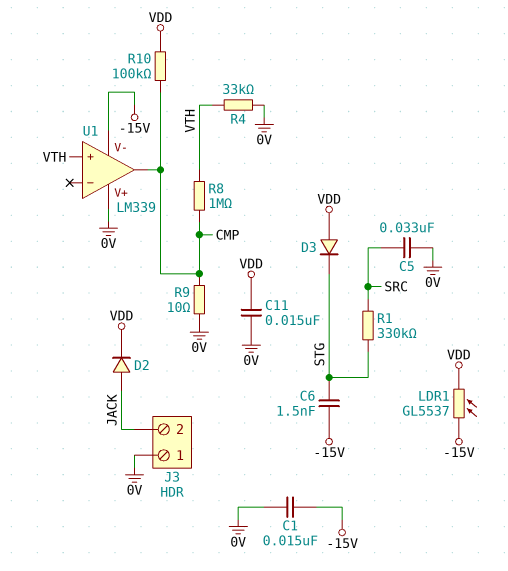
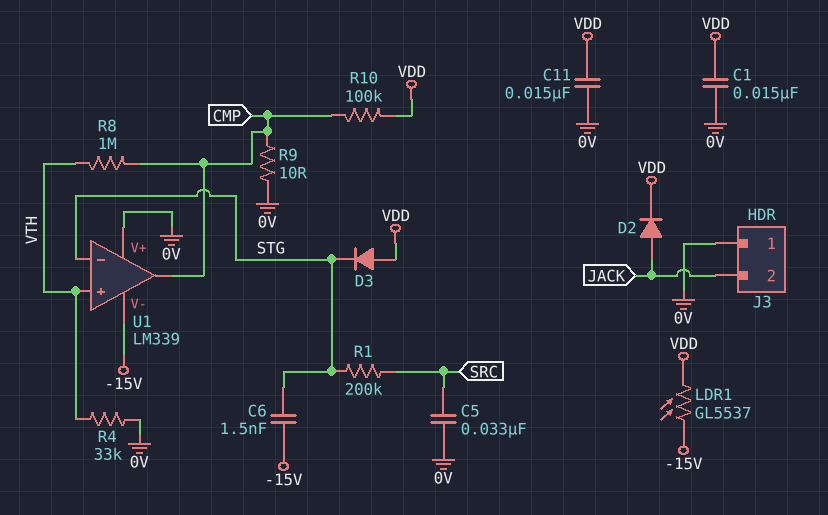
C1: 15nF (-15V, 0V) -> 15nF (0V, VDD)
R1: 330k (SRC, STG) -> 200k (SRC, STG)
U1 pin in-: none -> STG

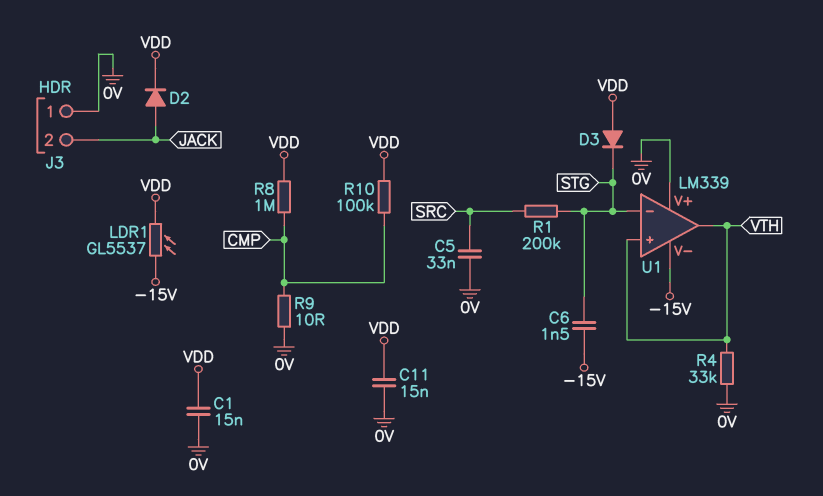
R8: 1M (CMP, VTH) -> 1M (CMP, VDD)
U1 pin out: CMP -> VTH

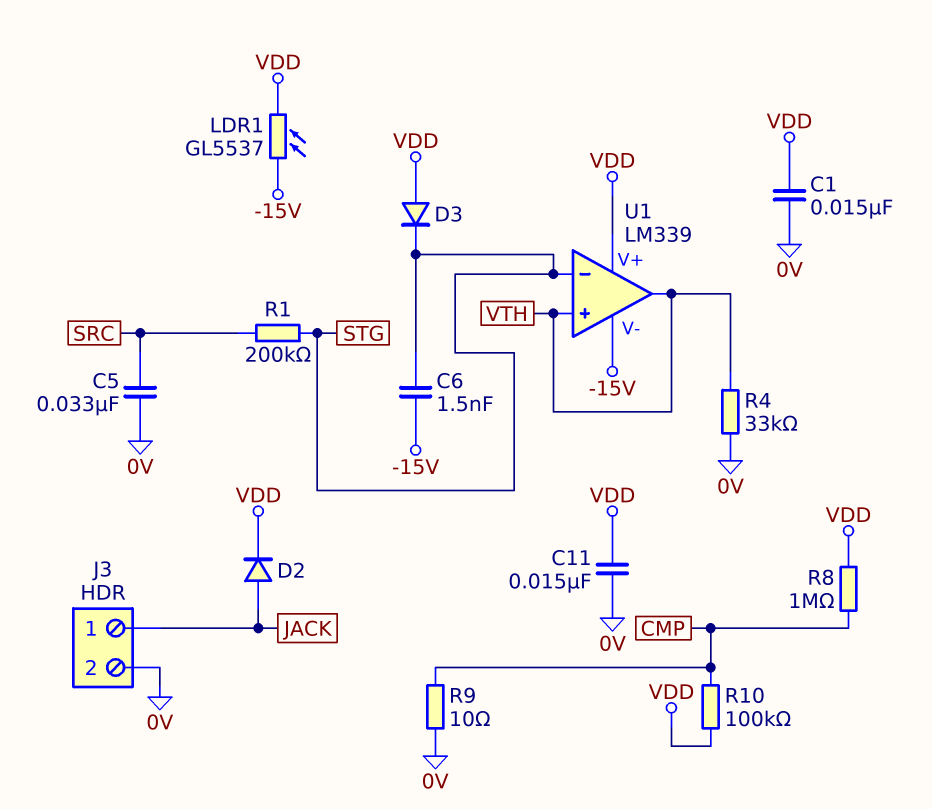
J3 pin 1: 0V -> JACK
J3 pin 2: JACK -> 0V
U1 pin V+: 0V -> VDD

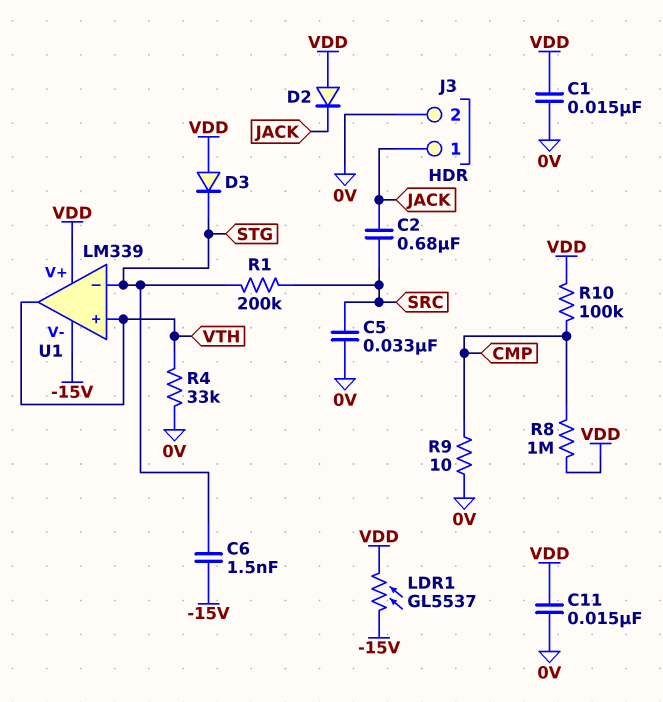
C2: none -> 680nF (JACK, SRC)
D2: diode (A JACK, K VDD) -> diode (A VDD, K JACK)

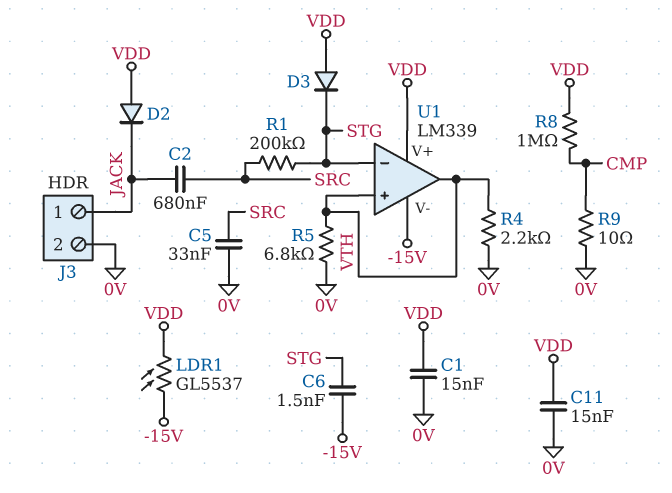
R4: 33k (0V, VTH) -> 2.2k (0V, VTH)
R5: none -> 6.8k (0V, VTH)
R10: 100k (CMP, VDD) -> none

